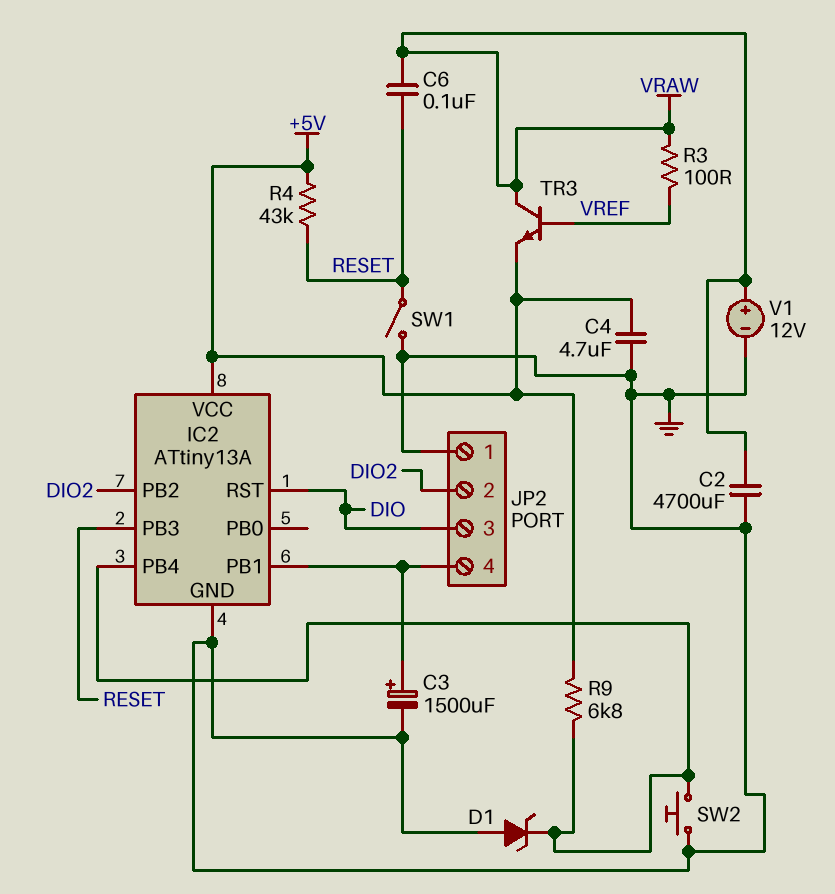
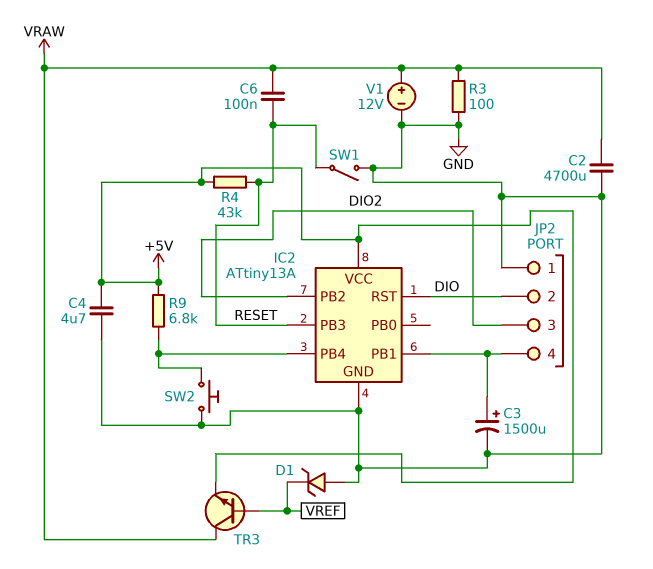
D1: zener (A GND, K IC2/PB4) -> zener (A GND, K VREF)
JP2 pin 2: DIO2 -> DIO
JP2 pin 3: DIO -> DIO2
R3: 100 (VRAW, VREF) -> 100 (GND, VRAW)

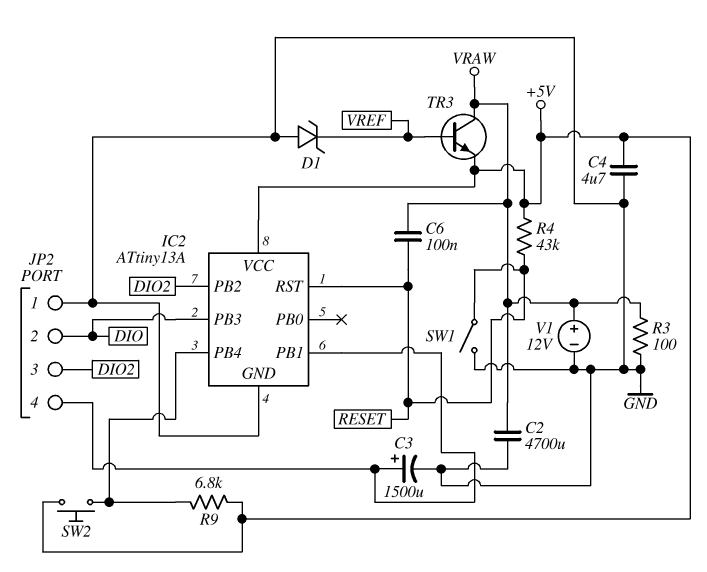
IC2 pin PB3: RESET -> DIO
IC2 pin RST: DIO -> RESET
SW2: button (GND, IC2/PB4) -> button (+5V, IC2/PB4)

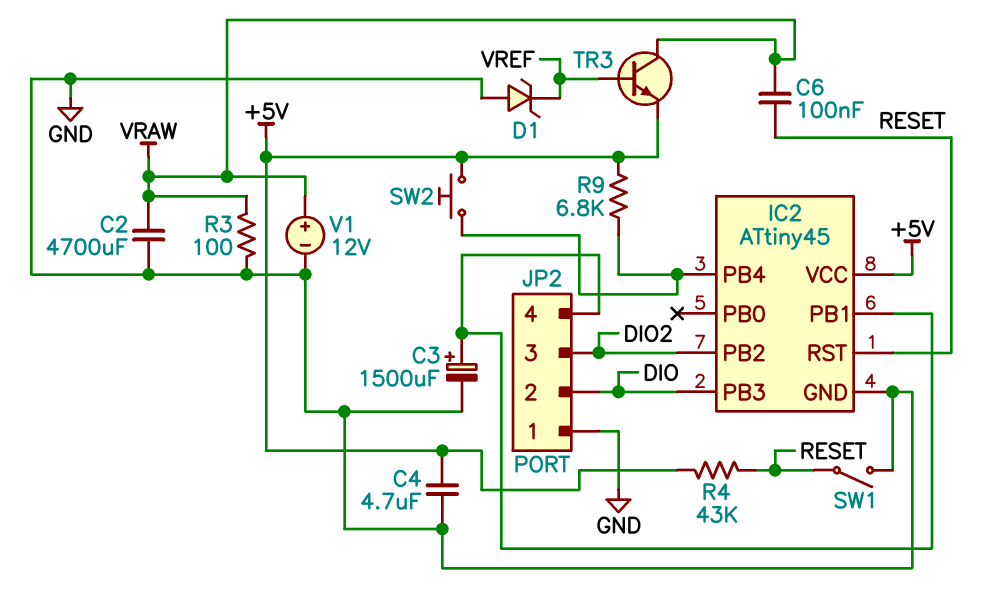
IC2: ATtiny13A -> ATtiny45

